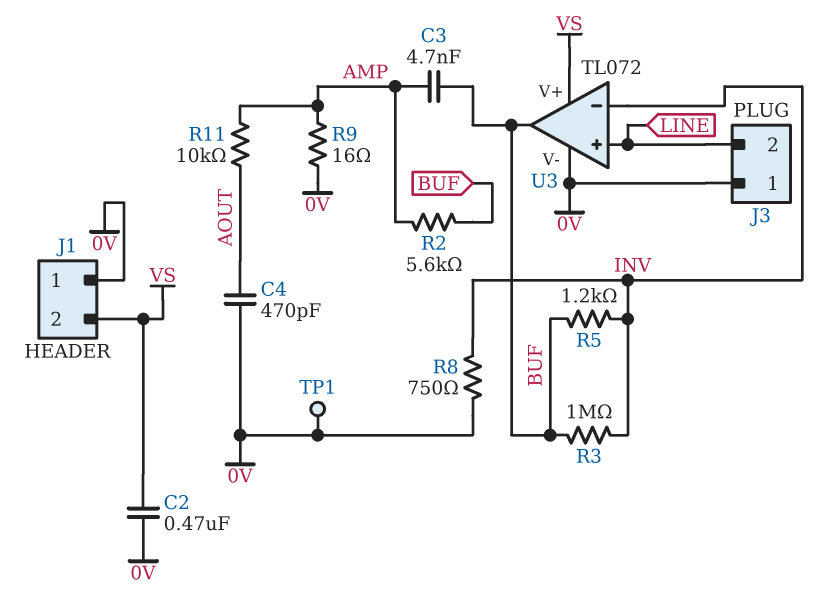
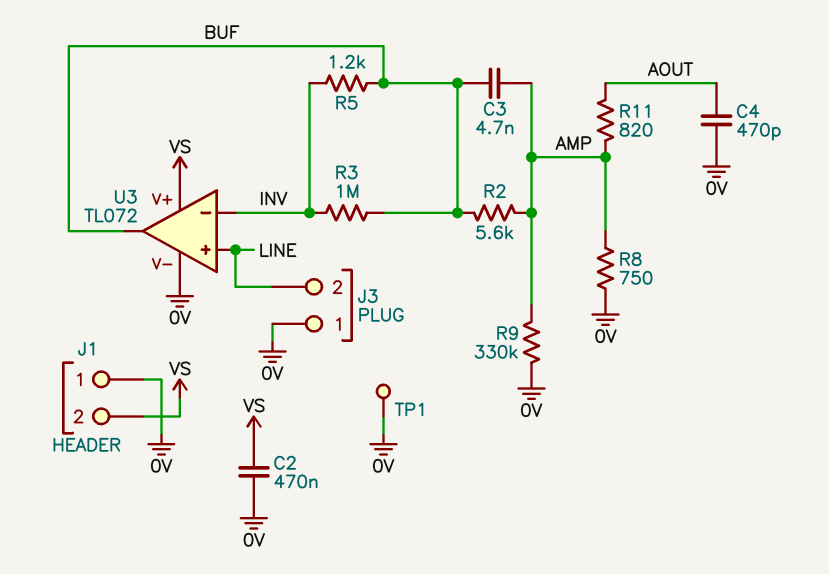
R8: 750 (0V, INV) -> 750 (0V, AMP)
R9: 16 (0V, AMP) -> 330k (0V, AMP)
R11: 10k (AMP, AOUT) -> 820 (AMP, AOUT)

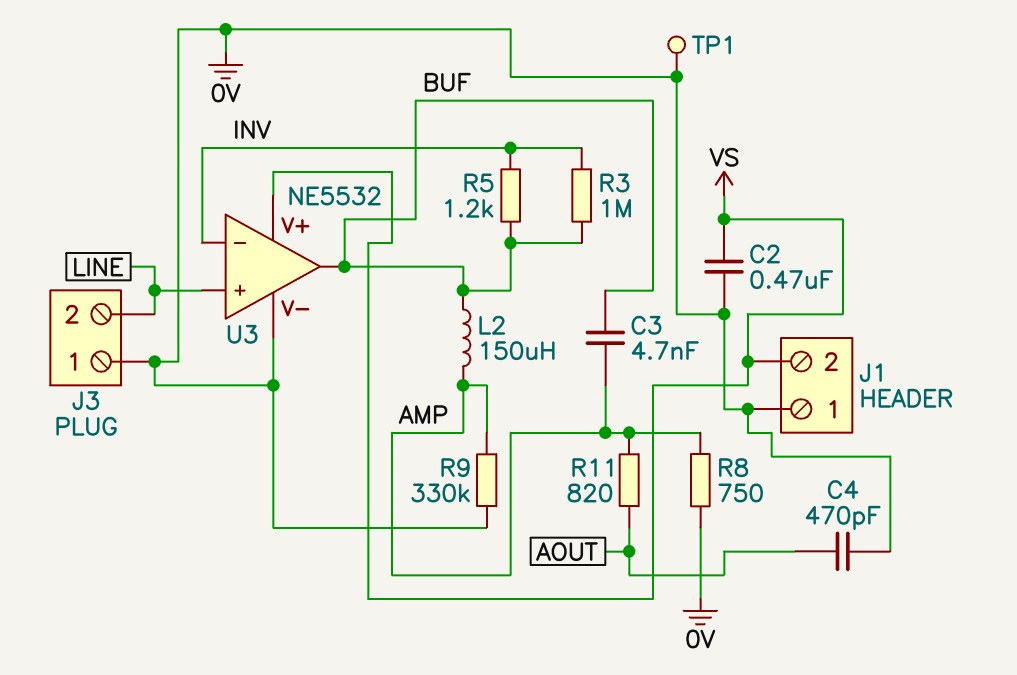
L2: none -> 150uH (AMP, BUF)
R2: 5.6k (AMP, BUF) -> none
U3: TL072 -> NE5532

